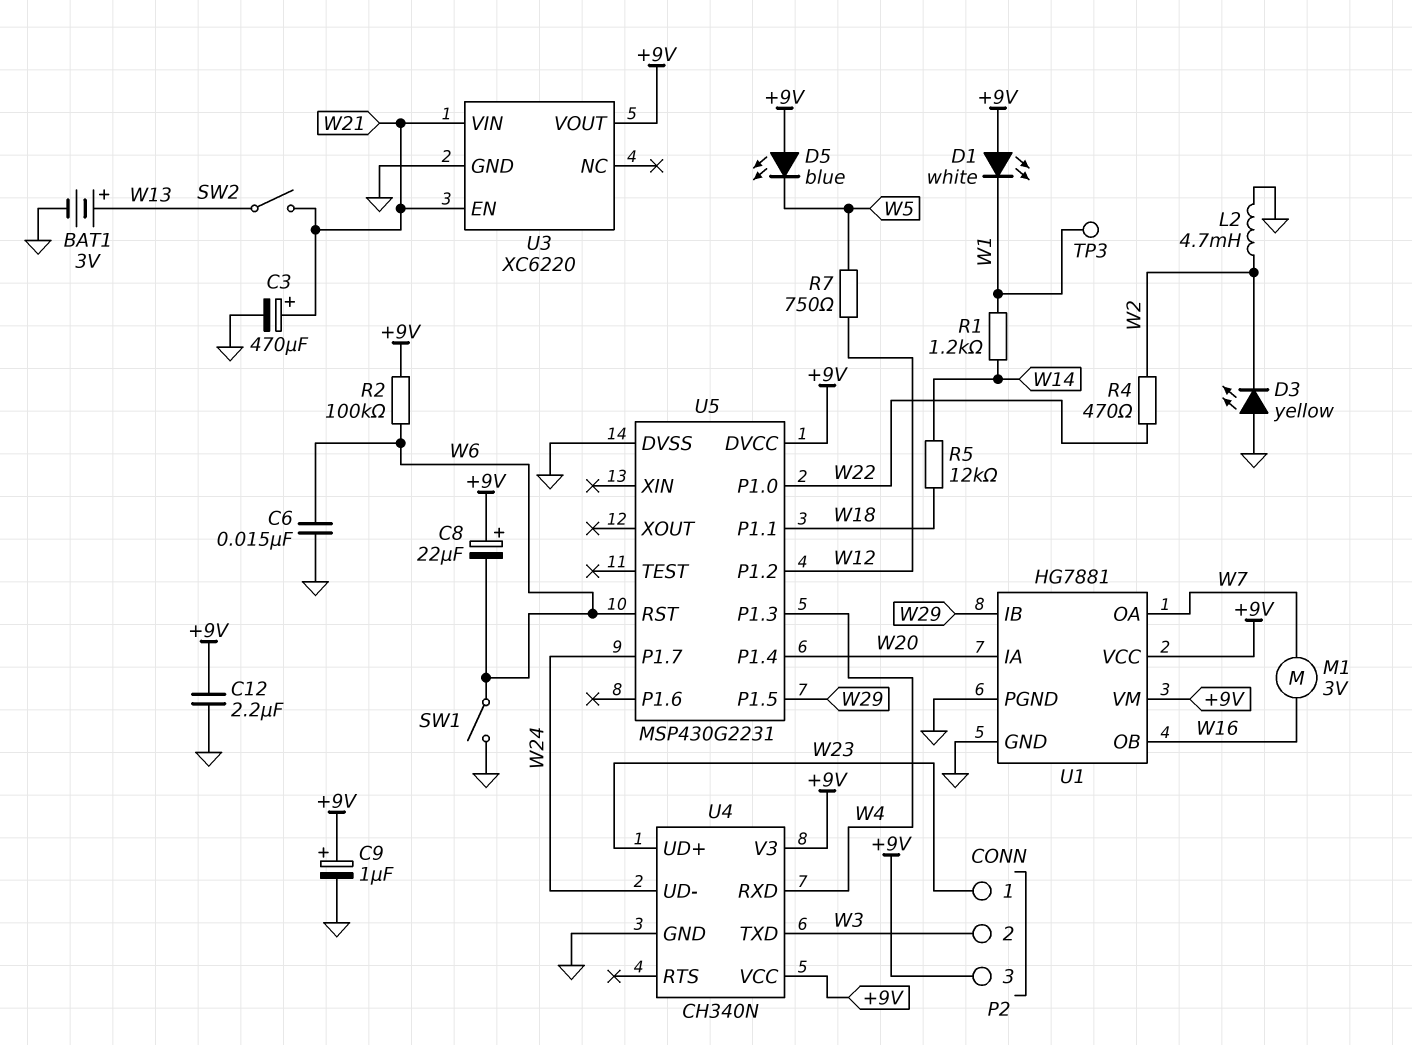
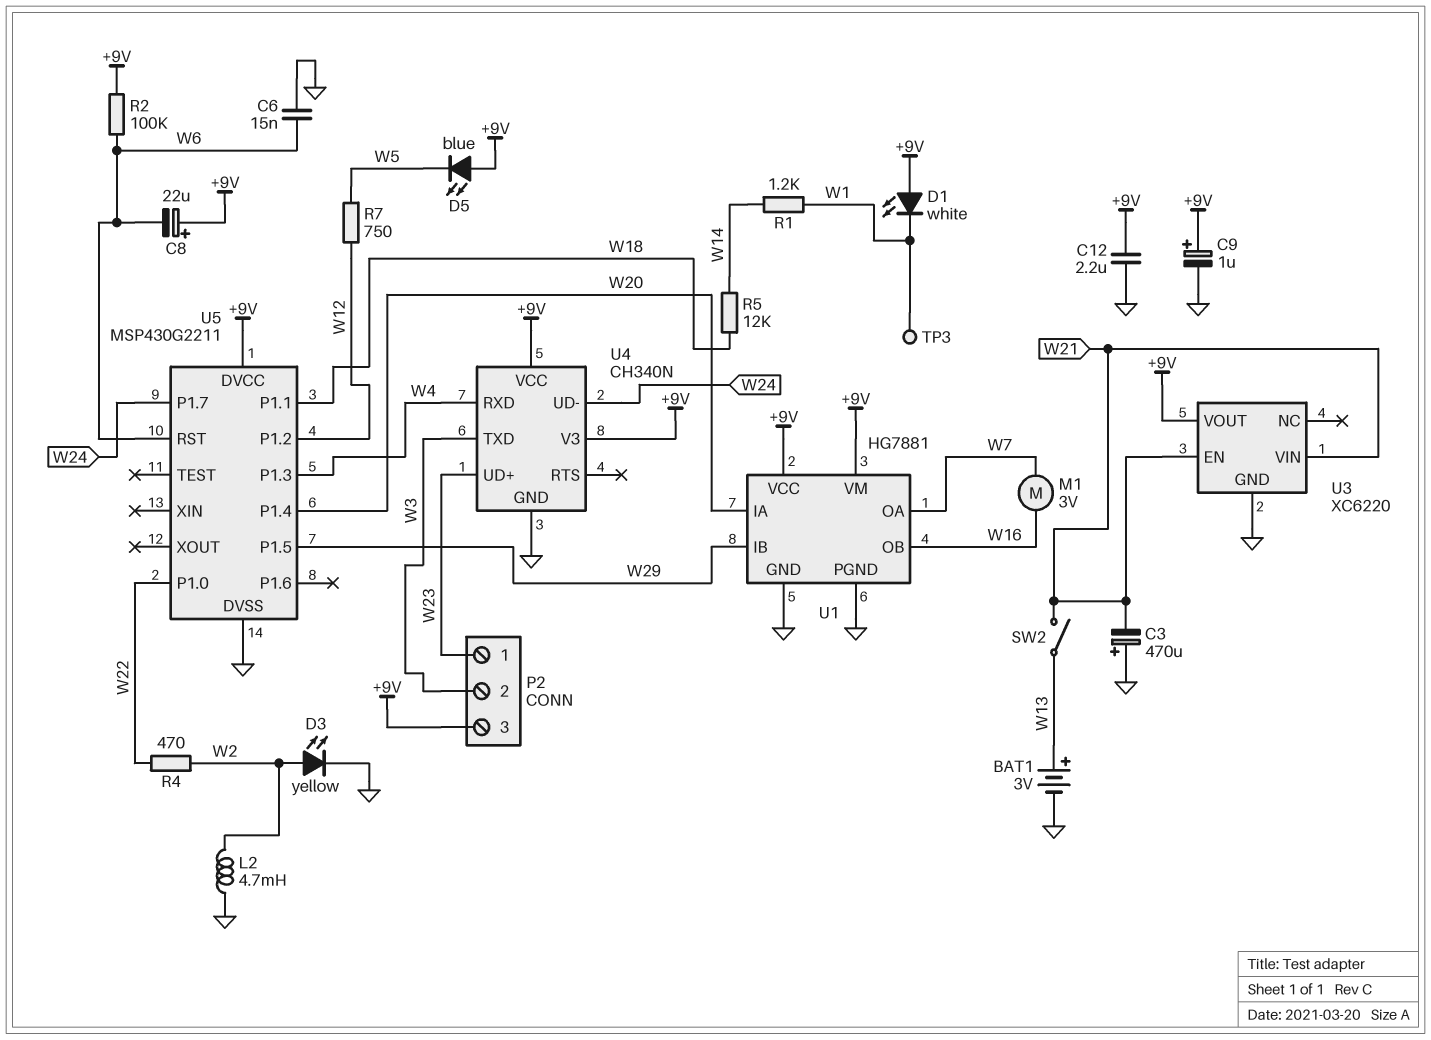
C3: 470uF (plus W21, minus GND) -> 470uF (plus GND, minus W21)
D3: LED yellow (A GND, K W2) -> LED yellow (A W2, K GND)
SW1: switch (GND, W6) -> none
U5: MSP430G2231 -> MSP430G2211

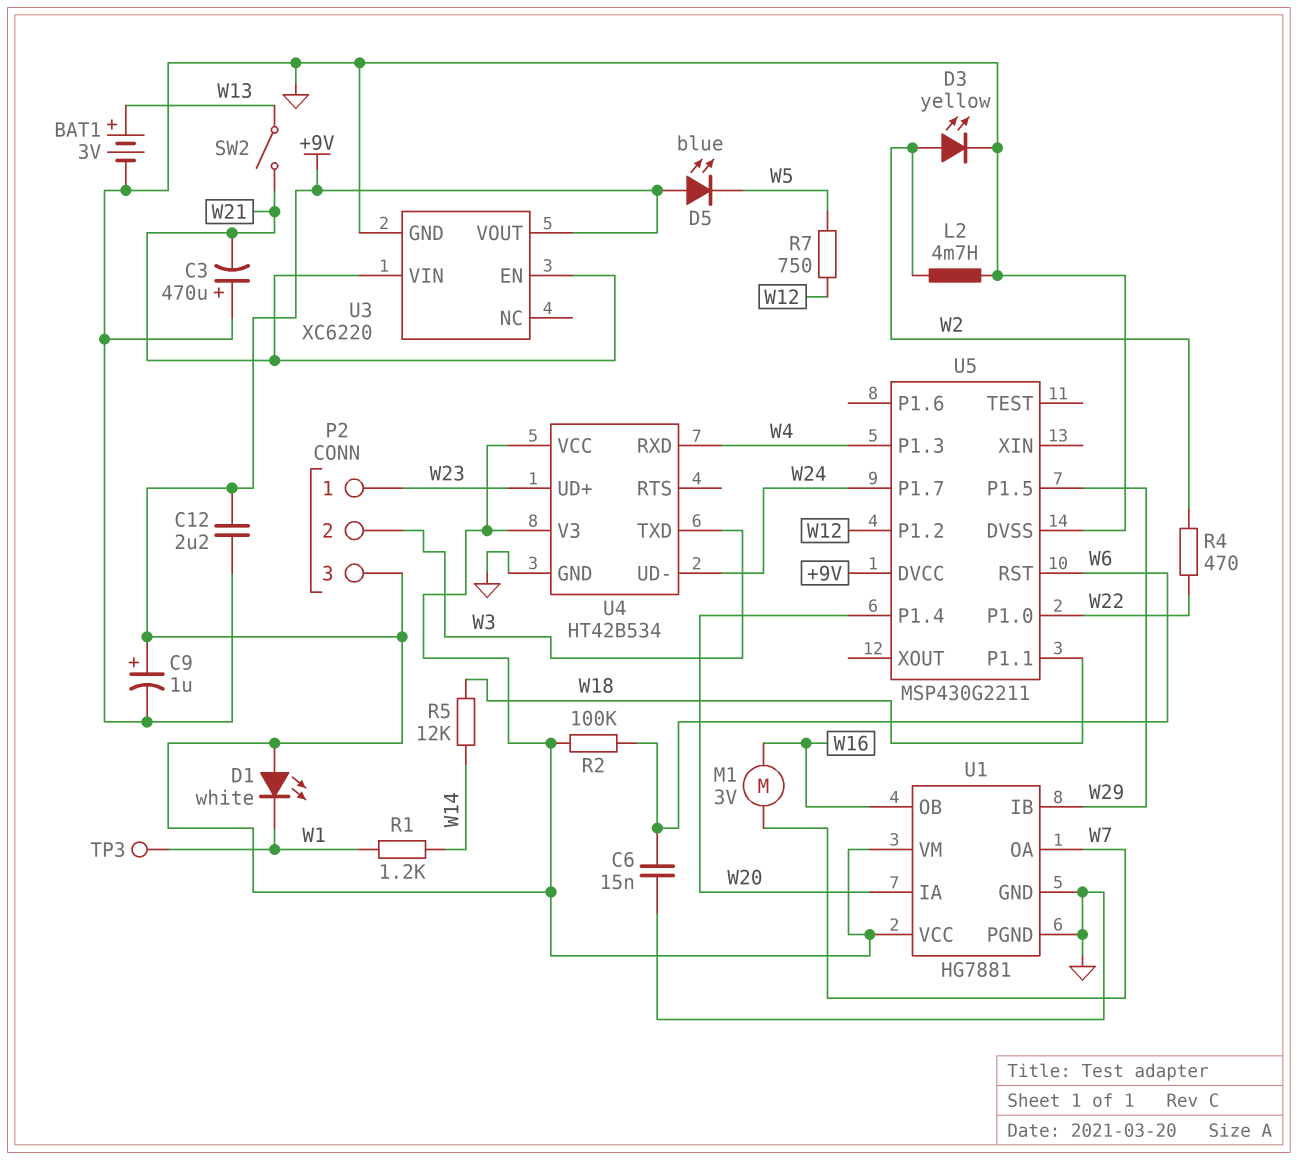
C8: 22uF (plus +9V, minus W6) -> none
U4: CH340N -> HT42B534

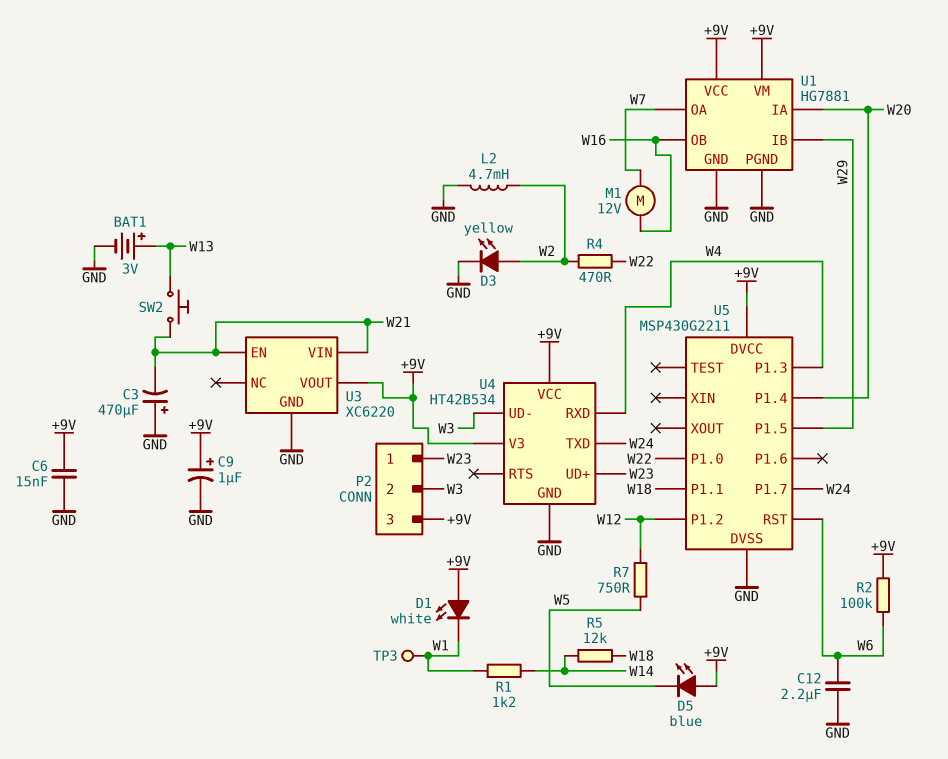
C6: 15nF (GND, W6) -> 15nF (+9V, GND)
C12: 2.2uF (+9V, GND) -> 2.2uF (GND, W6)
M1: motor 3V (W7, W16) -> motor 12V (W7, W16)
SW2: switch (W13, W21) -> button (W13, W21)
U4 pin TXD: W3 -> W24
U4 pin UD-: W24 -> W3

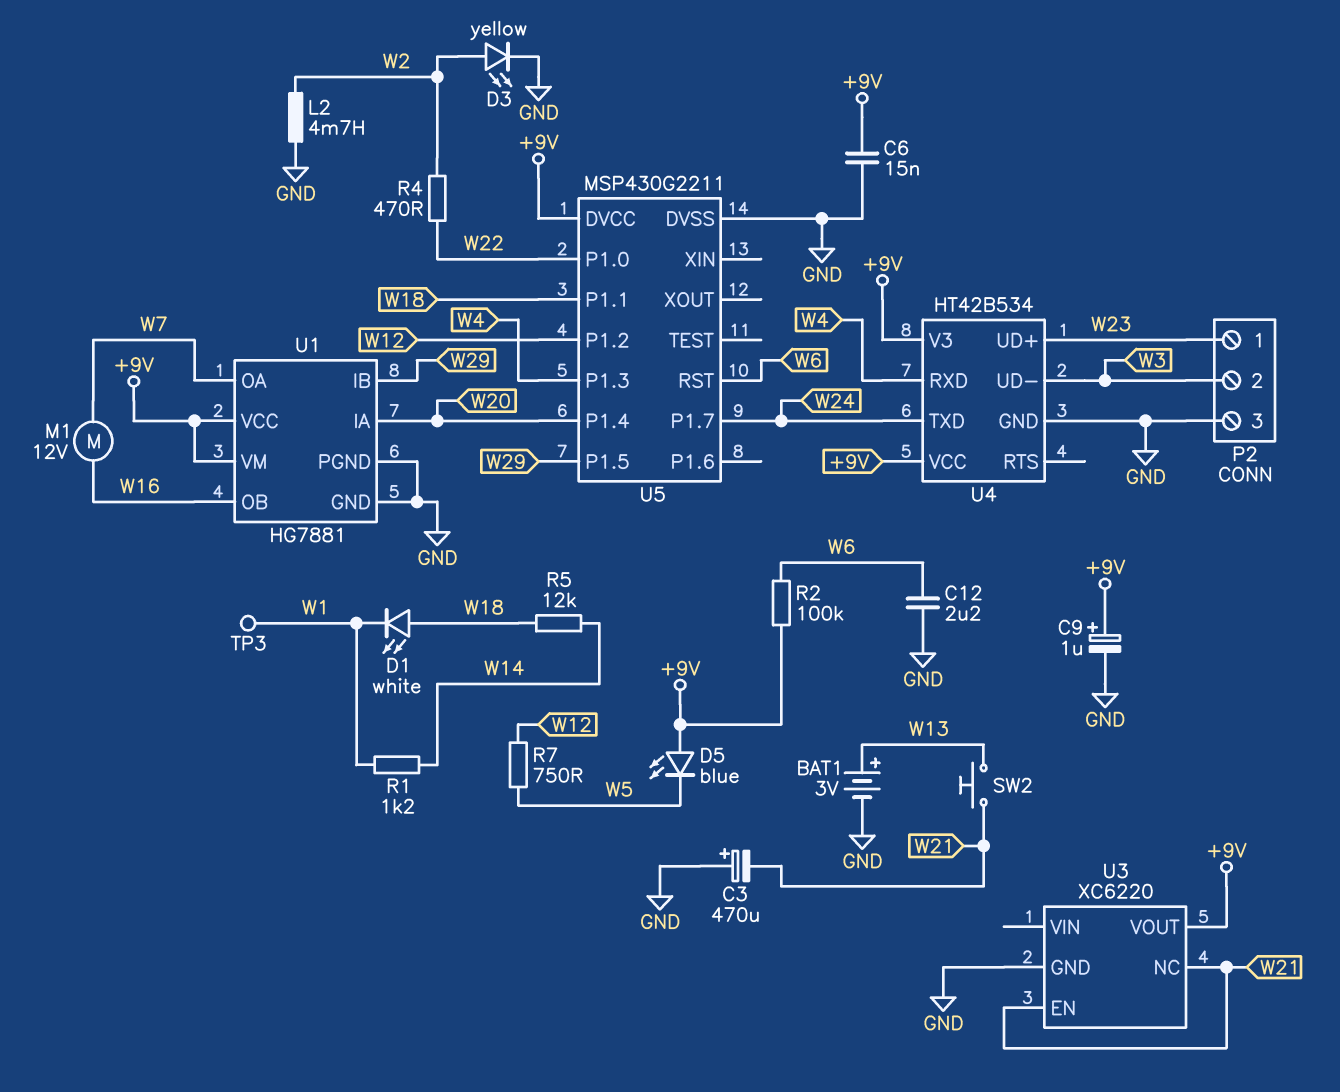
D1: LED white (A +9V, K W1) -> LED white (A W18, K W1)
P2 pin 3: +9V -> GND
U3 pin NC: none -> W21
U3 pin VIN: W21 -> none

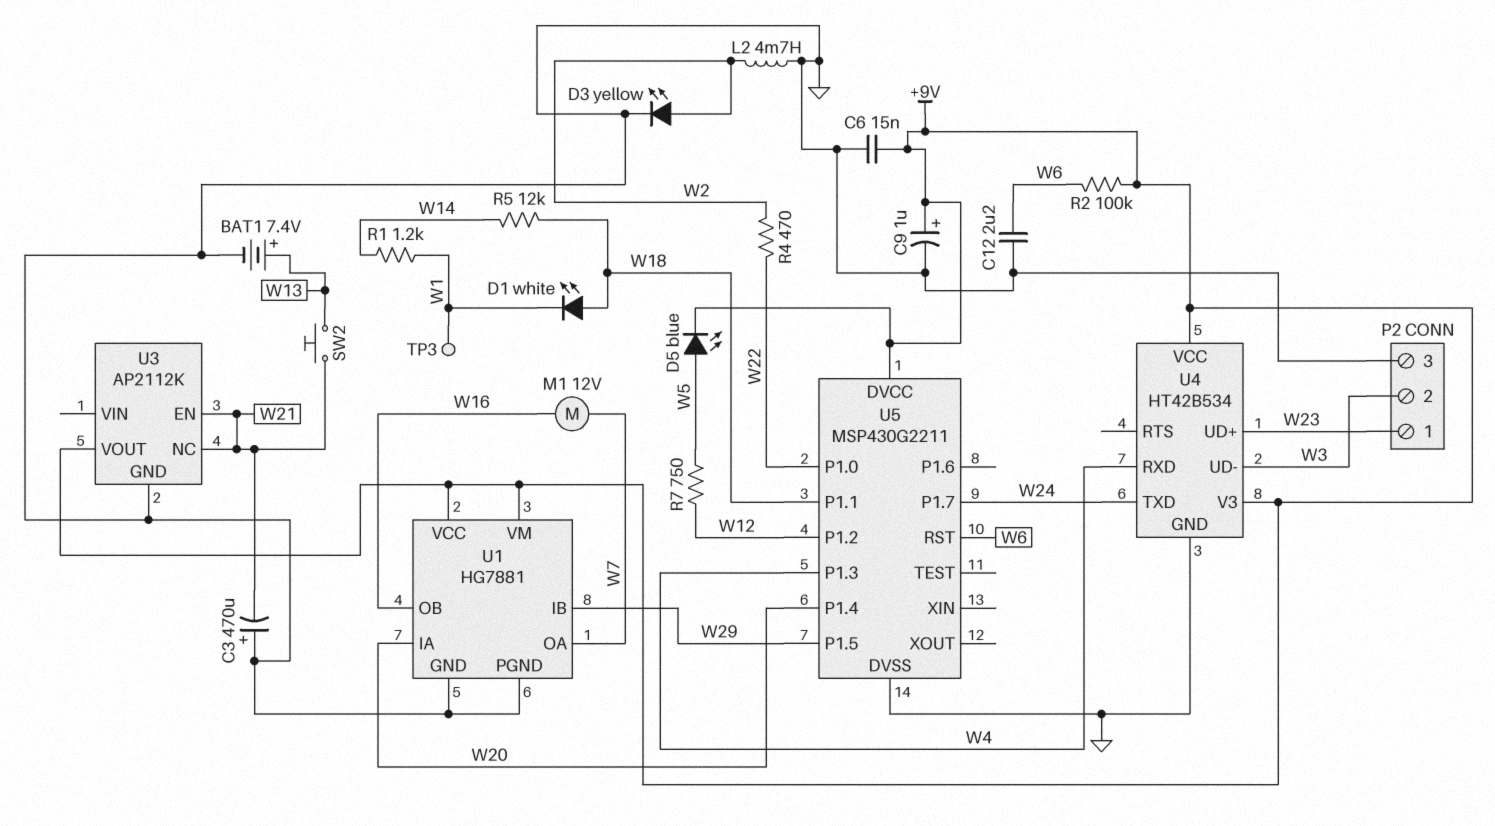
BAT1: 3V (plus W13, minus GND) -> 7.4V (plus W13, minus GND)
D5: LED blue (A +9V, K W5) -> LED blue (A W5, K +9V)
U3: XC6220 -> AP2112K

